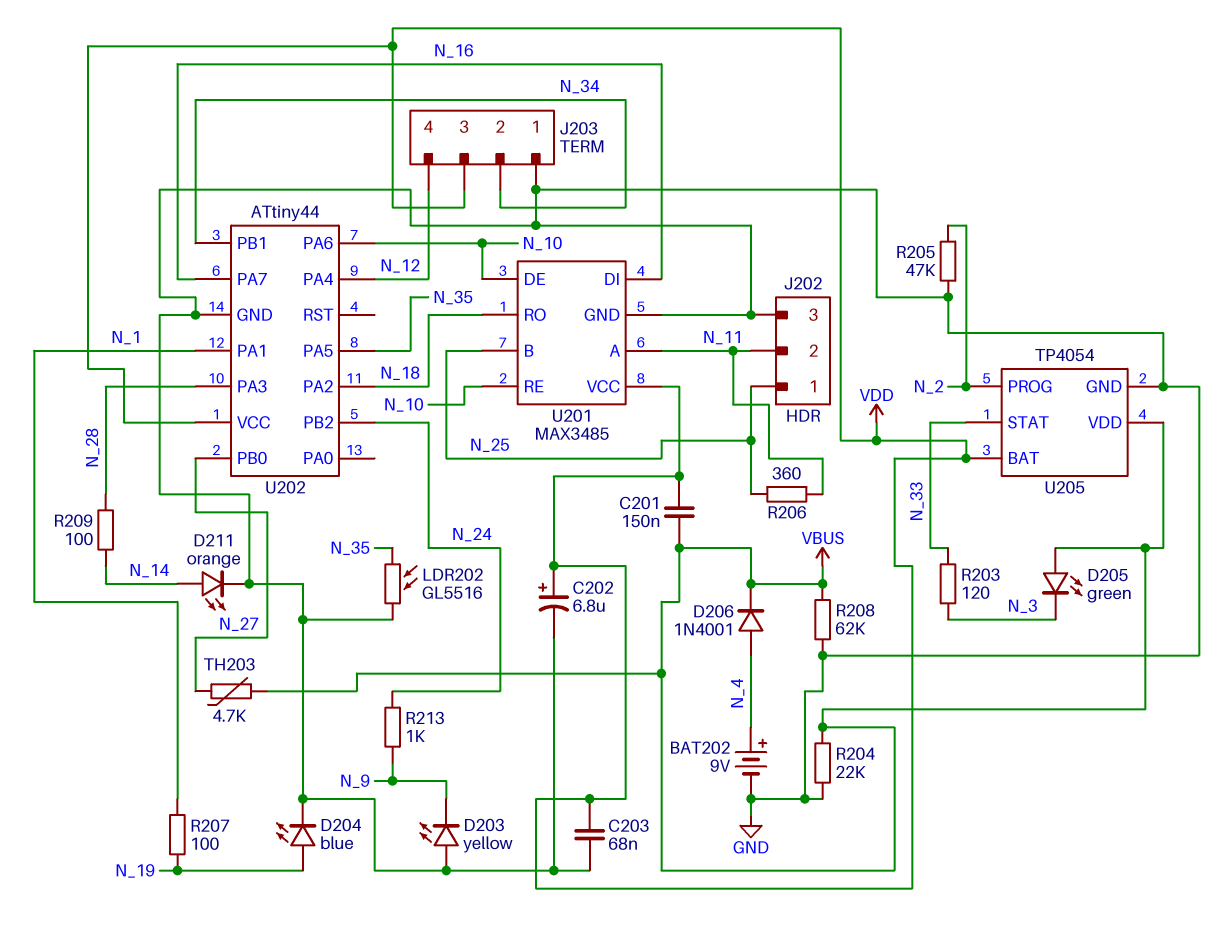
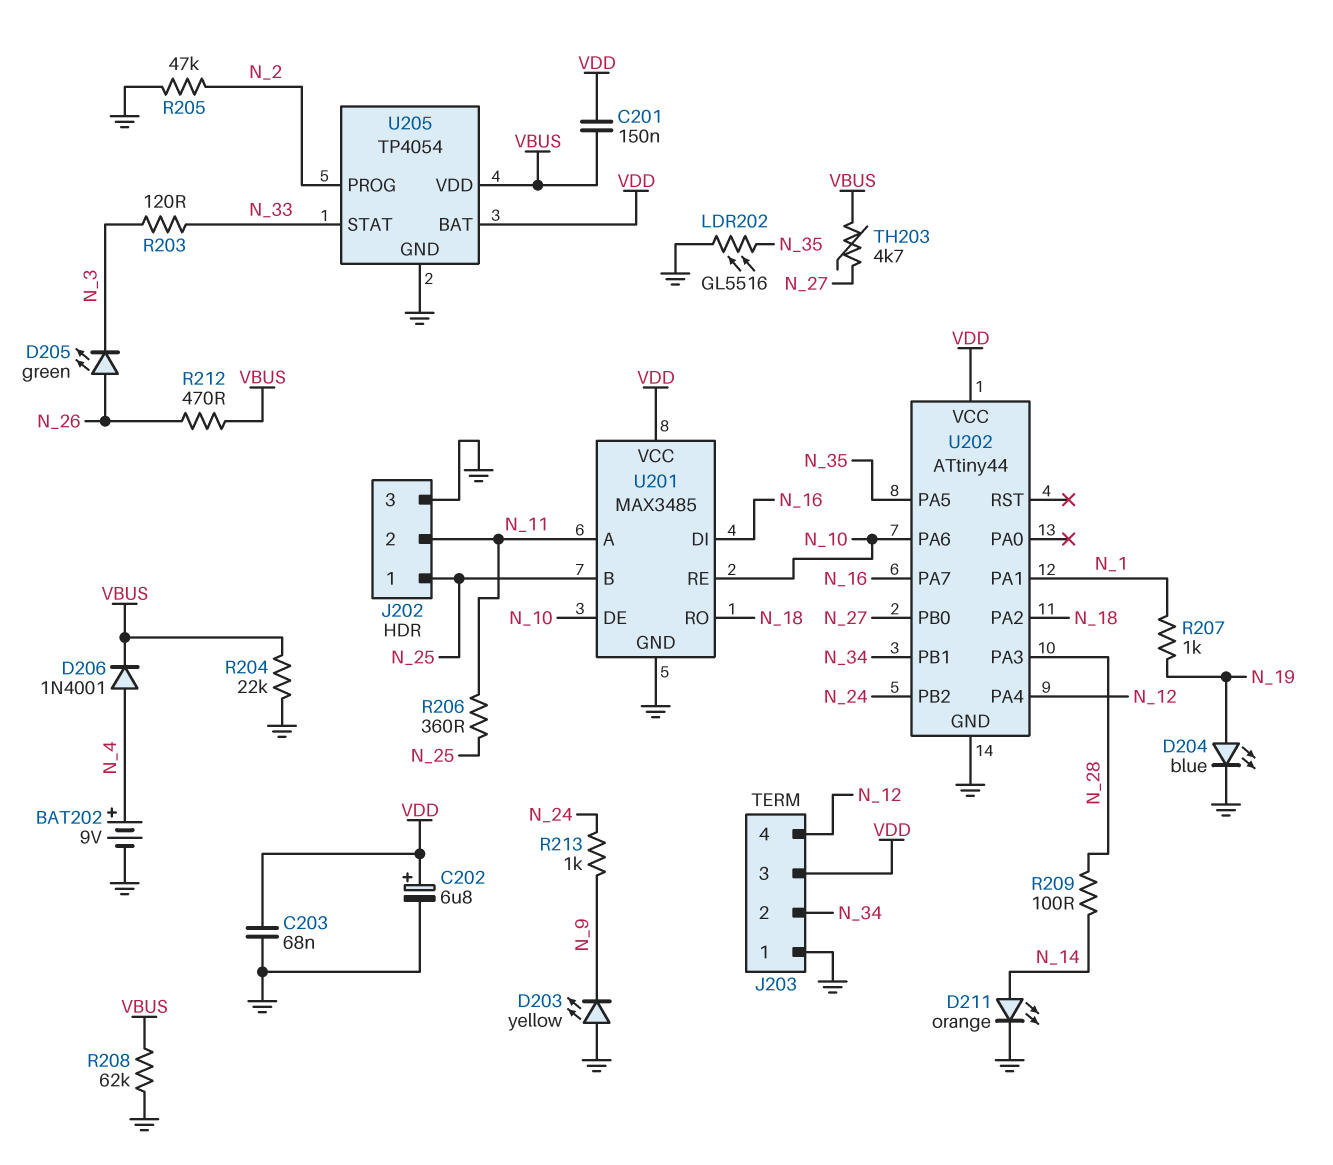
D205: LED green (A VBUS, K N_3) -> LED green (A N_26, K N_3)
R207: 100 (N_1, N_19) -> 1k (N_1, N_19)
R212: none -> 470 (N_26, VBUS)

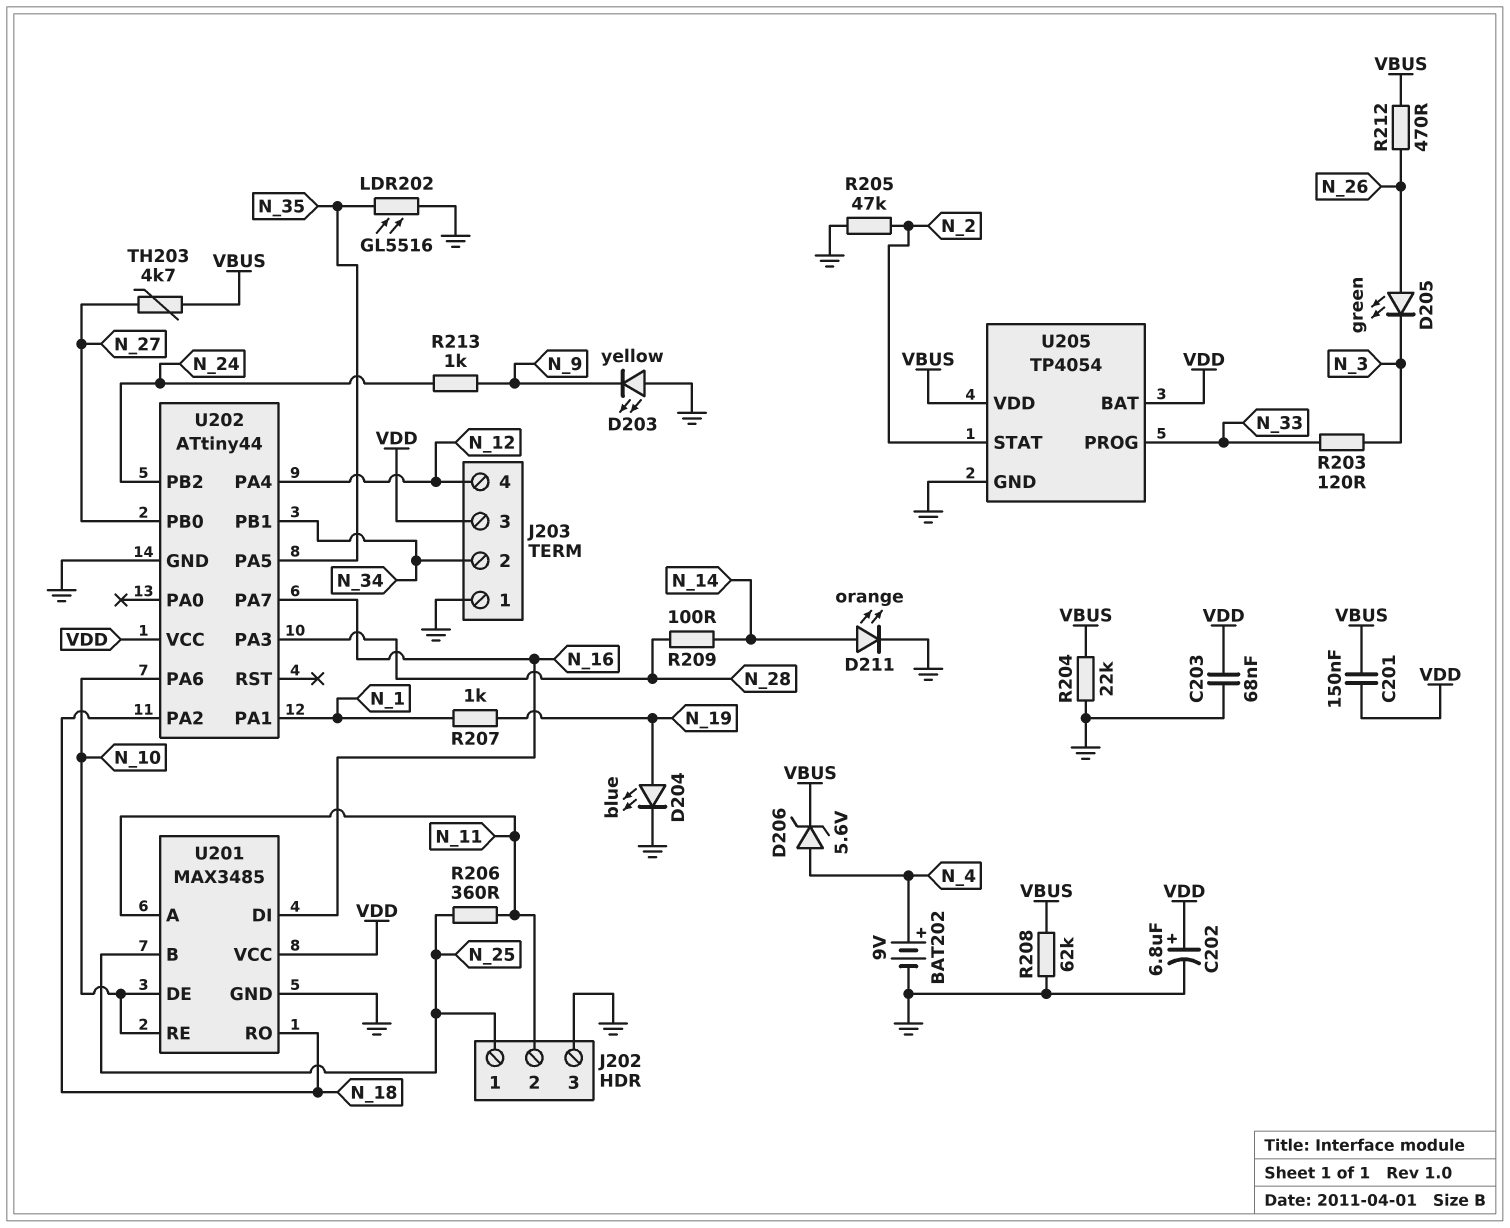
D206: diode 1N4001 (A N_4, K VBUS) -> zener 5.6V (A N_4, K VBUS)
U205 pin PROG: N_2 -> N_33
U205 pin STAT: N_33 -> N_2

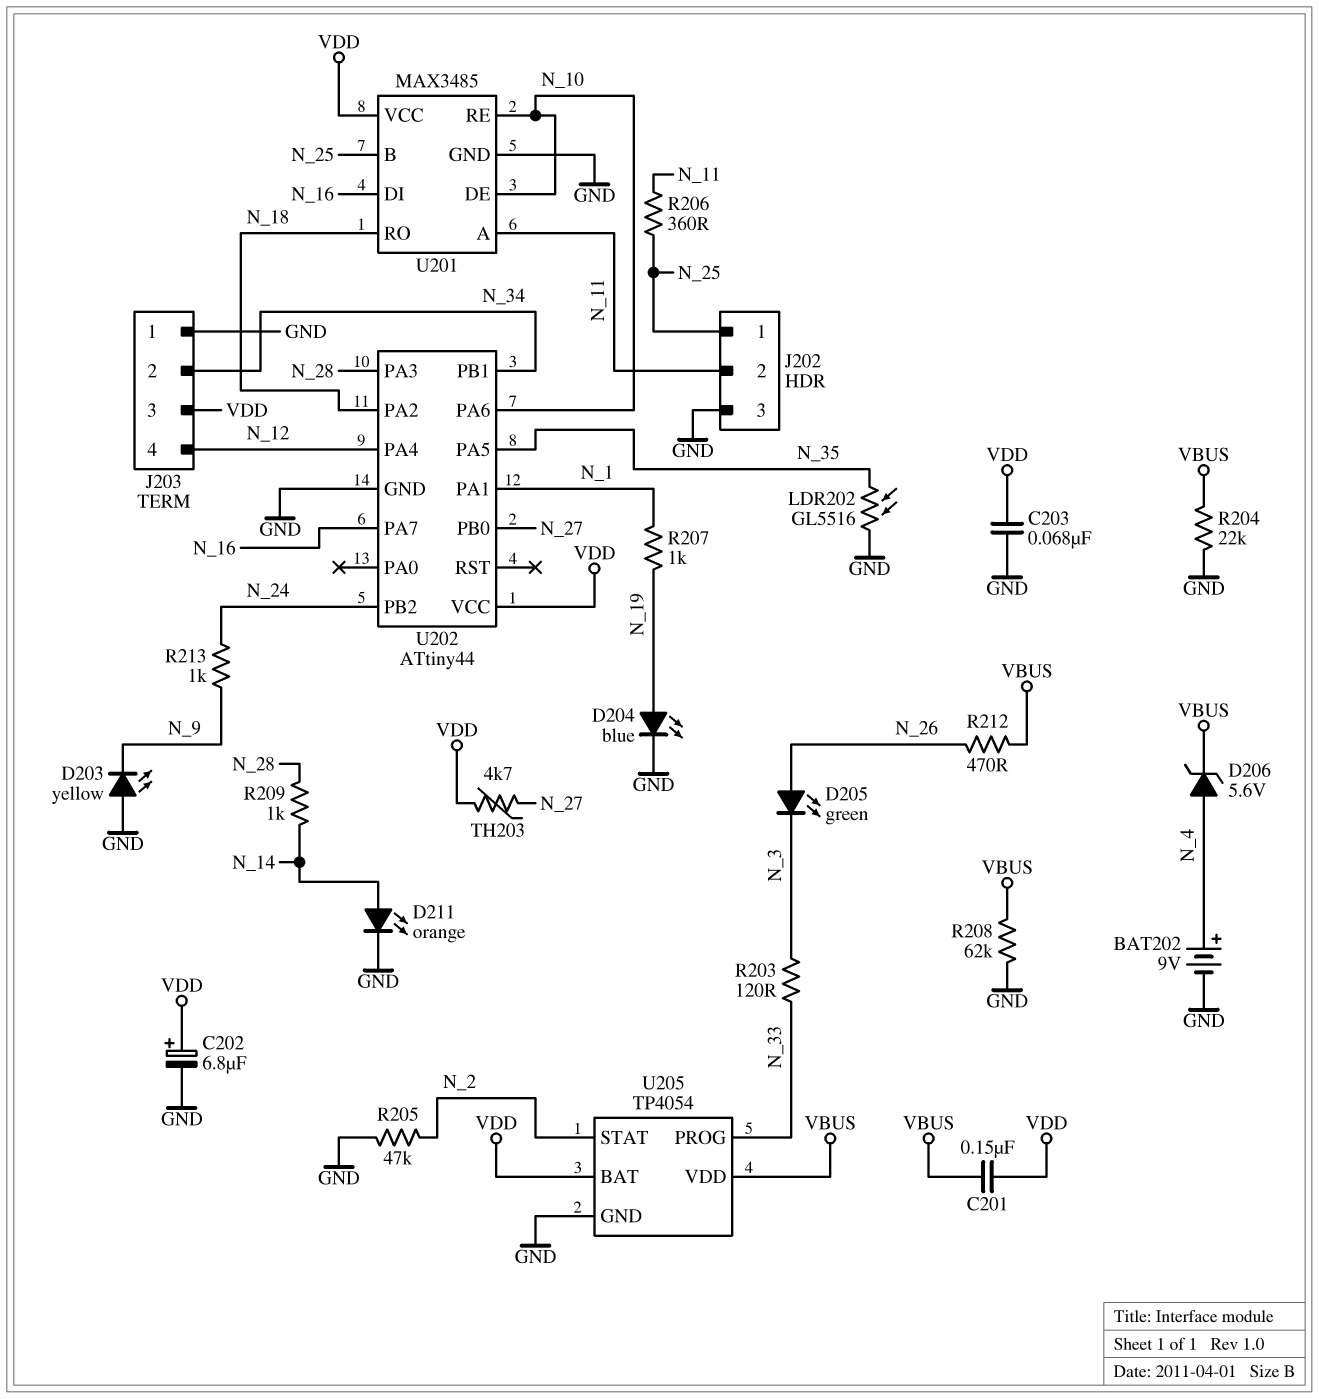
R209: 100 (N_14, N_28) -> 1k (N_14, N_28)
TH203: 4.7k (N_27, VBUS) -> 4.7k (N_27, VDD)

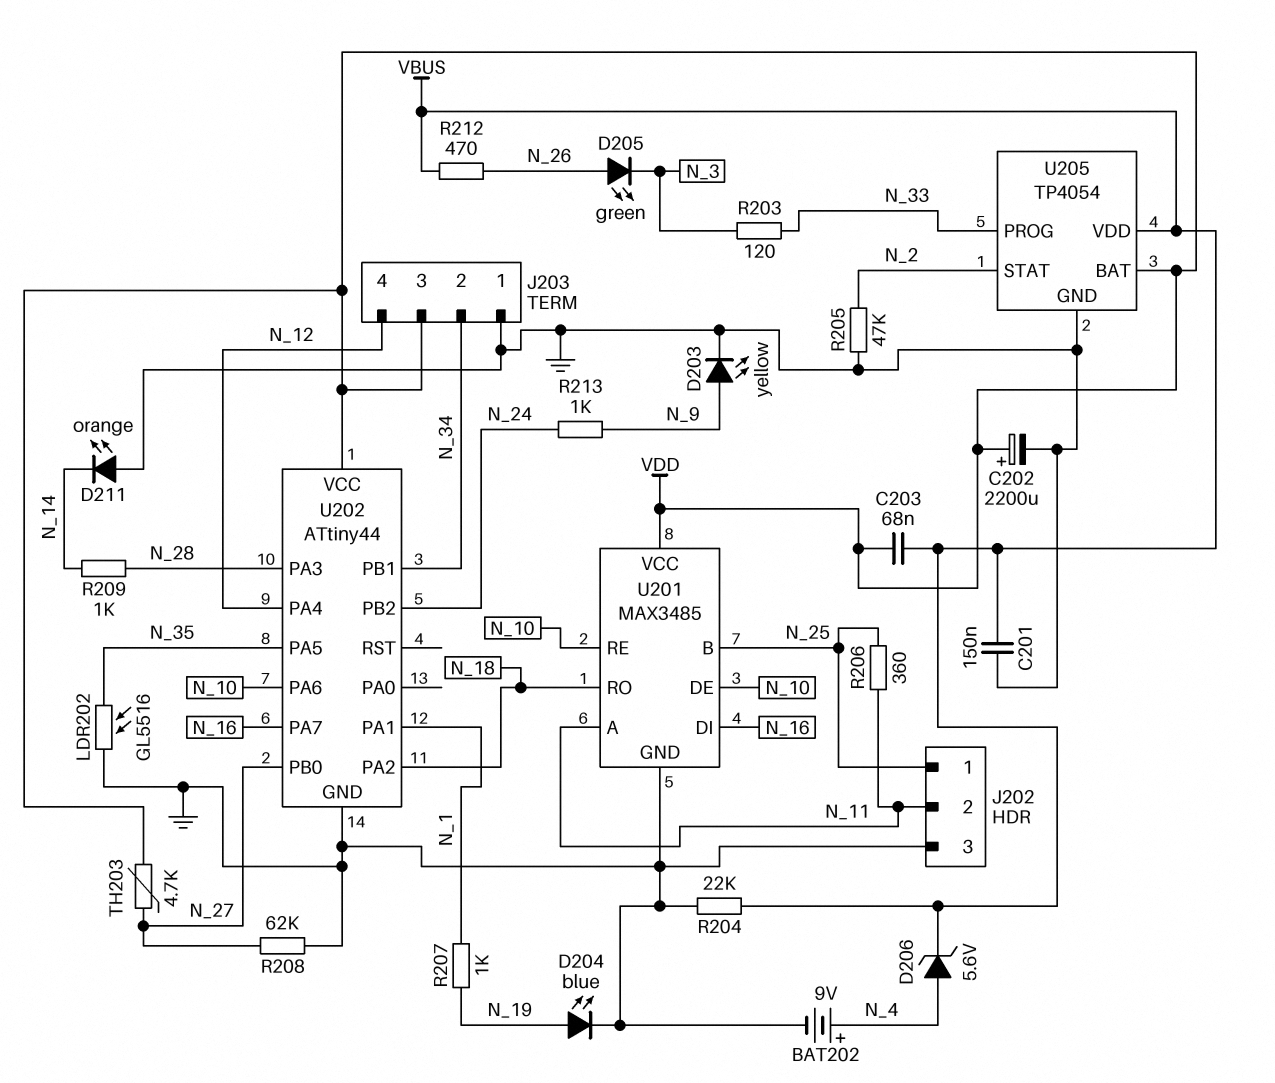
C201: 150nF (VBUS, VDD) -> 150nF (GND, VBUS)
C202: 6.8uF (plus VDD, minus GND) -> 2200uF (plus VDD, minus GND)
C203: 68nF (GND, VDD) -> 68nF (VBUS, VDD)
D203: LED yellow (A GND, K N_9) -> LED yellow (A N_9, K GND)
D211: LED orange (A N_14, K GND) -> LED orange (A GND, K N_14)
R208: 62k (GND, VBUS) -> 62k (GND, N_27)

